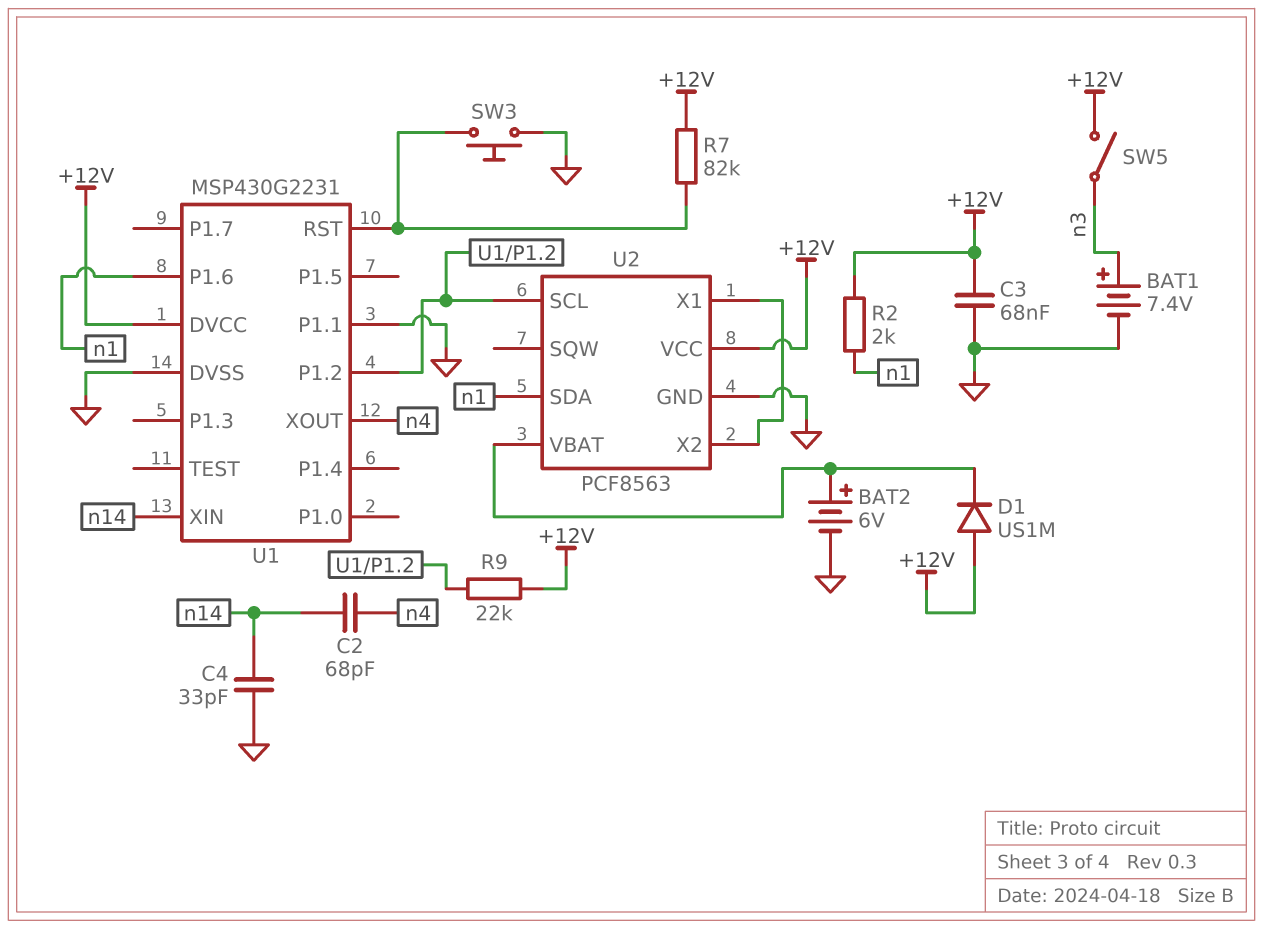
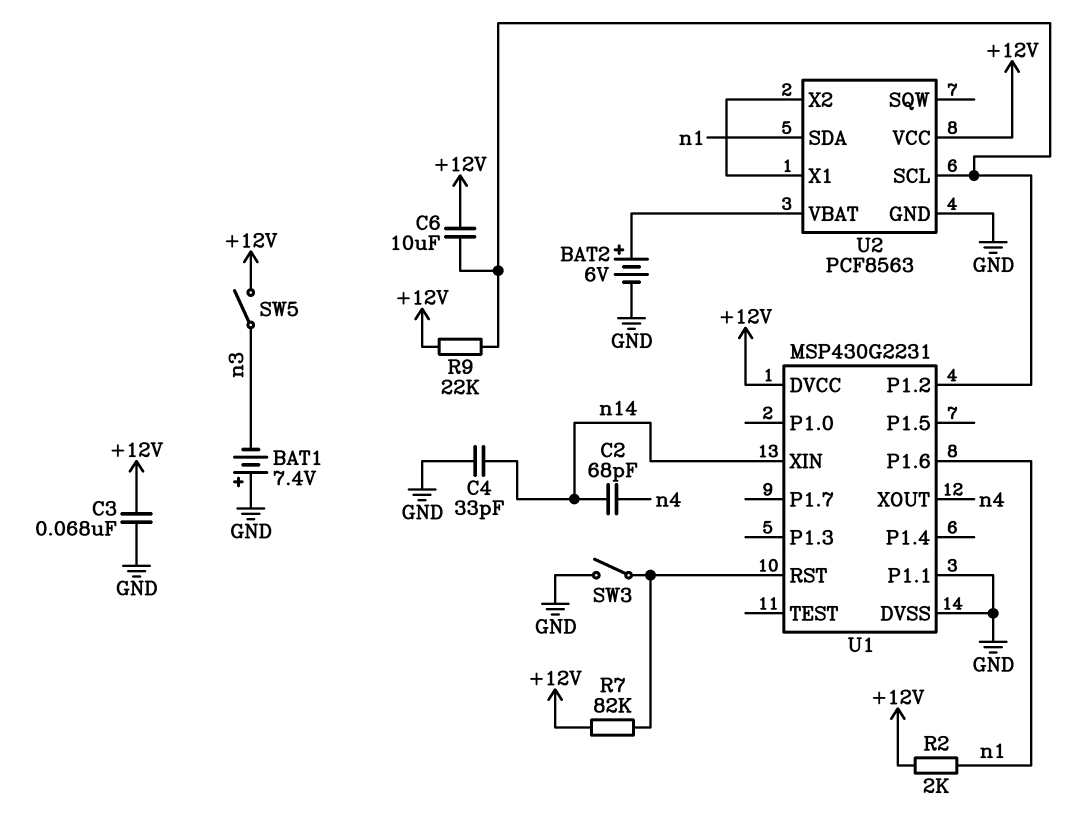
BAT1: 7.4V (plus n3, minus GND) -> 7.4V (plus GND, minus n3)
C6: none -> 10uF (+12V, U1/P1.2)
D1: diode US1M (A +12V, K U2/VBAT) -> none
SW3: button (GND, U1/RST) -> switch (GND, U1/RST)

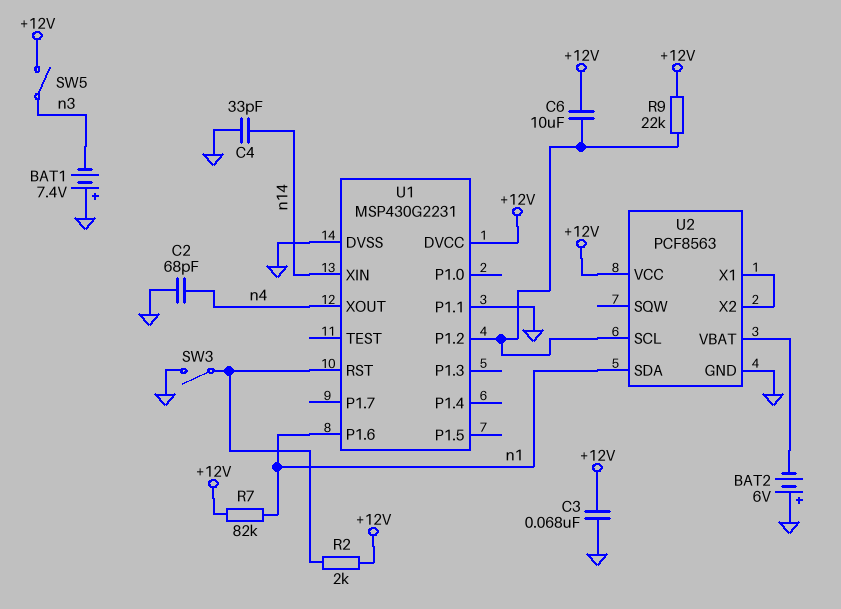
BAT2: 6V (plus U2/VBAT, minus GND) -> 6V (plus GND, minus U2/VBAT)
C2: 68pF (n4, n14) -> 68pF (GND, n4)
R2: 2k (+12V, n1) -> 2k (+12V, U1/RST)
R7: 82k (+12V, U1/RST) -> 82k (+12V, n1)

